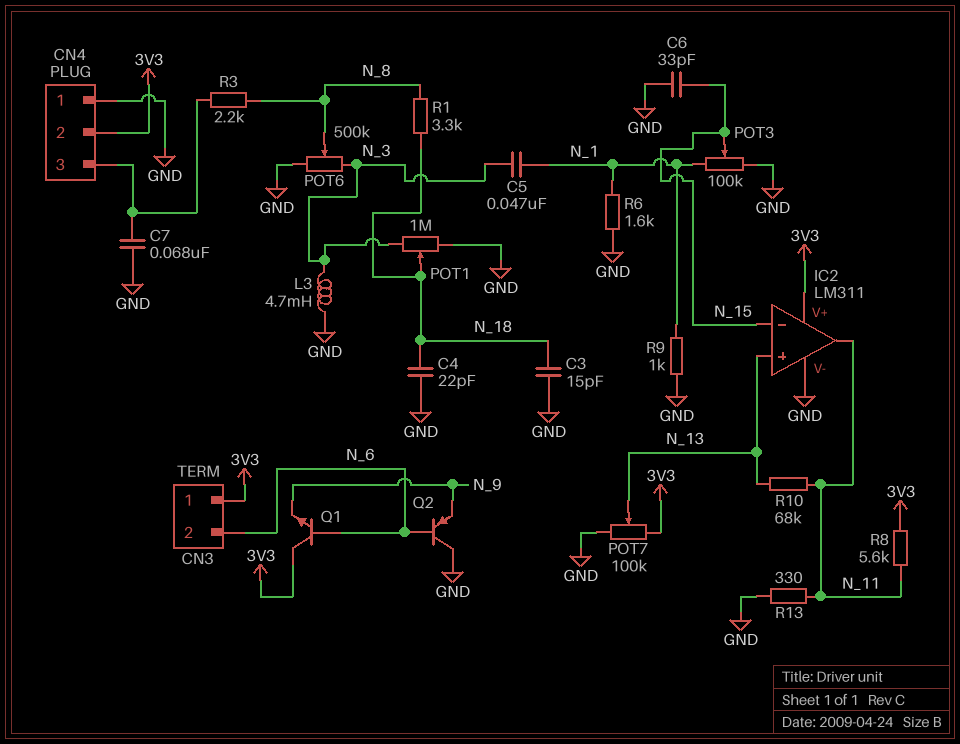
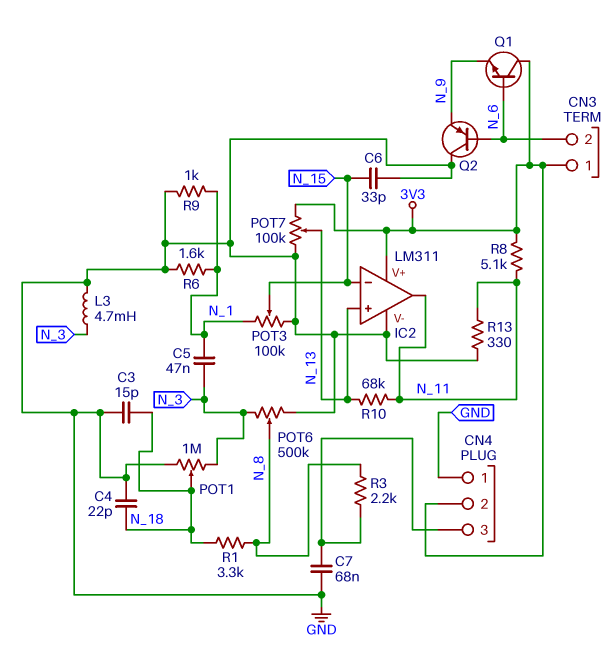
R8: 5.6k (3V3, N_11) -> 5.1k (3V3, N_11)

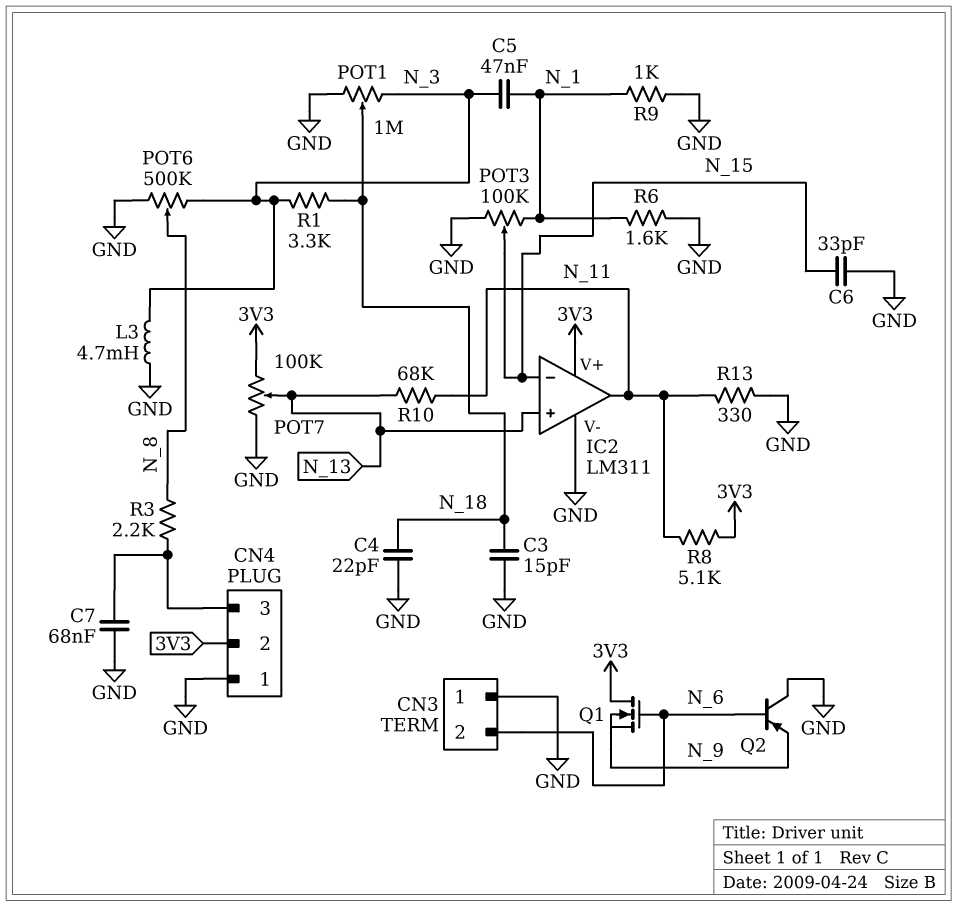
CN3 pin 1: 3V3 -> GND
Q1: NPN (B N_6, C 3V3, E N_9) -> NMOS (G N_6, D 3V3, S N_9)
R1: 3.3k (N_8, N_18) -> 3.3k (N_3, N_18)

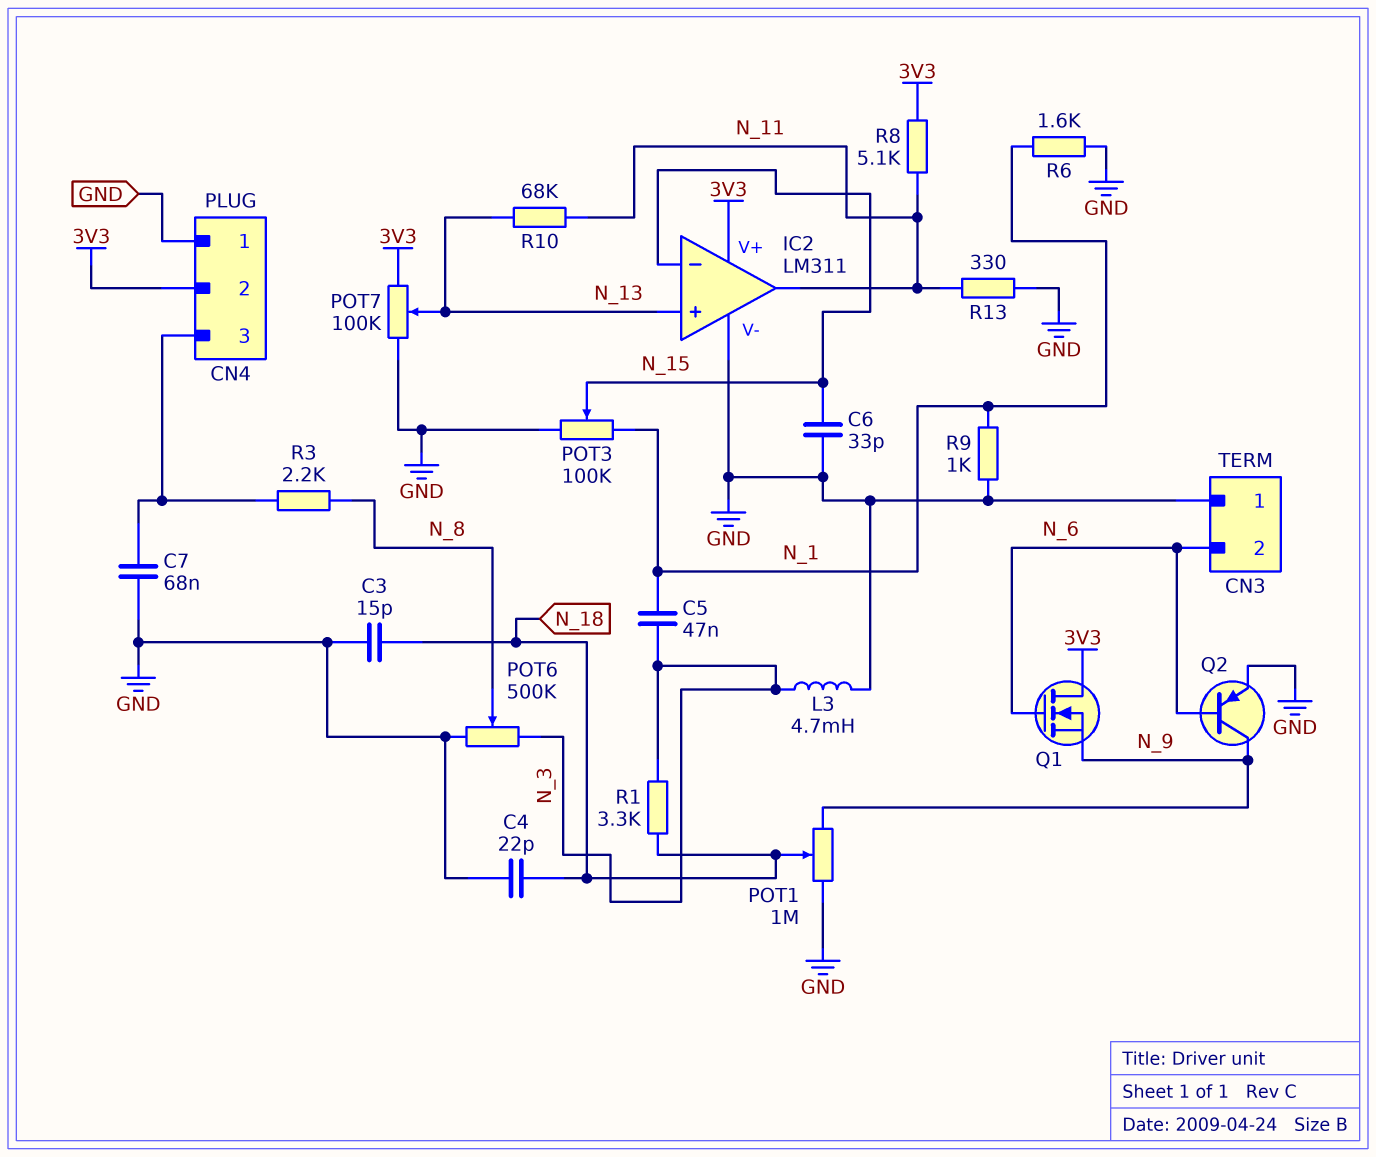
POT1: 1M (GND, N_3, wiper N_18) -> 1M (GND, N_9, wiper N_18)
Q2: PNP (B N_6, C GND, E N_9) -> PNP (B N_6, C N_9, E GND)

